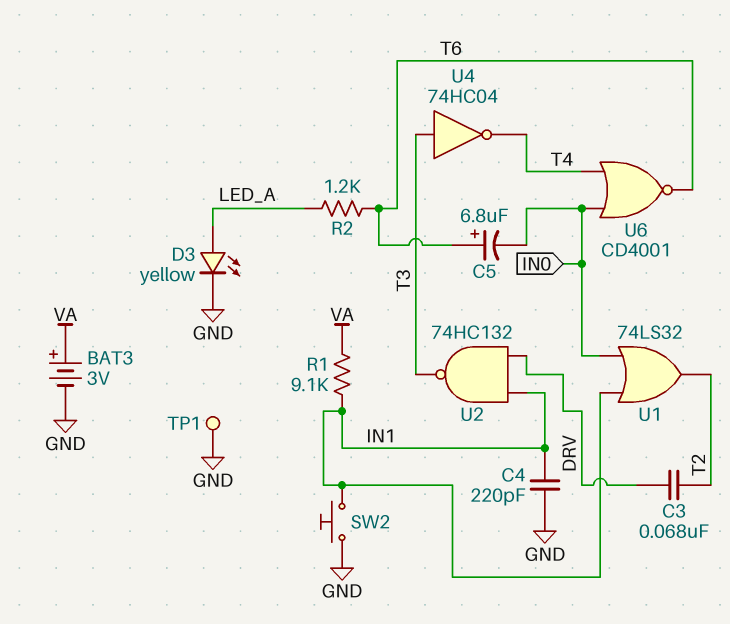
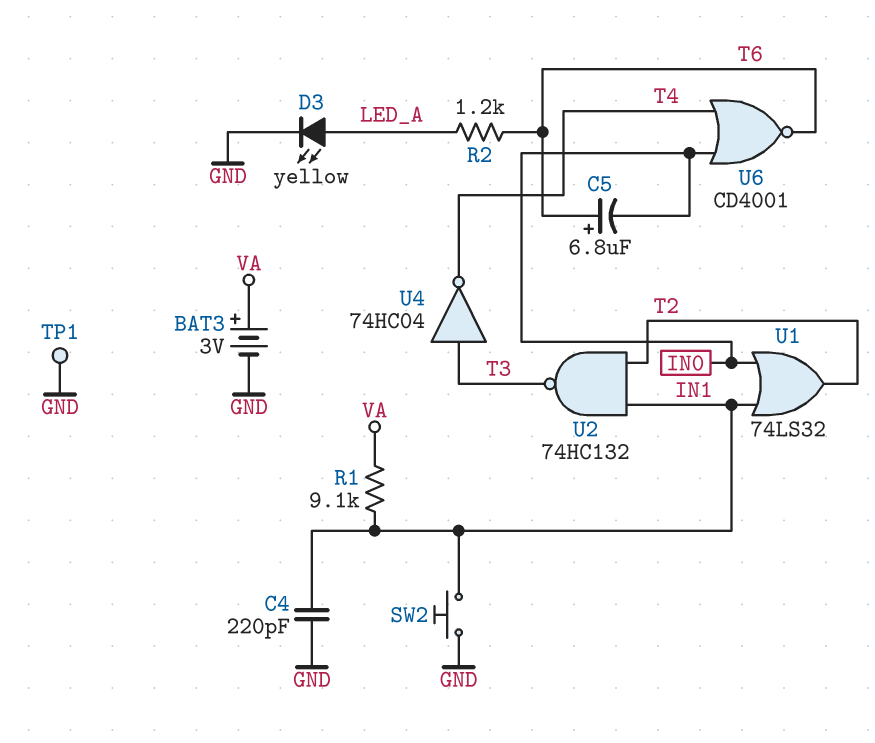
C3: 68nF (DRV, T2) -> none
U2: NAND 74HC132 (in DRV, in IN1, out T3) -> NAND 74HC132 (in IN1, in T2, out T3)

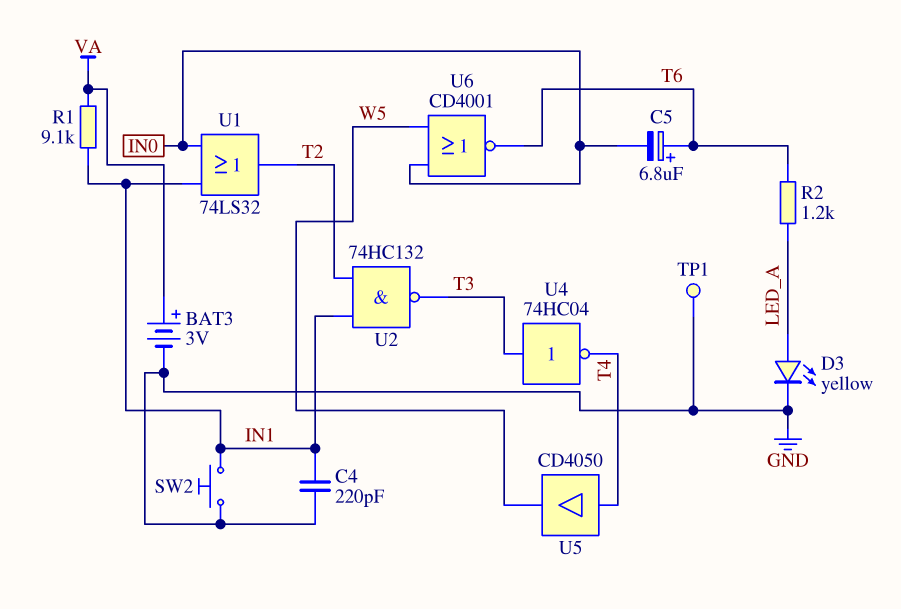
U5: none -> buffer CD4050 (in T4, out W5)
U6: NOR CD4001 (in IN0, in T4, out T6) -> NOR CD4001 (in IN0, in W5, out T6)

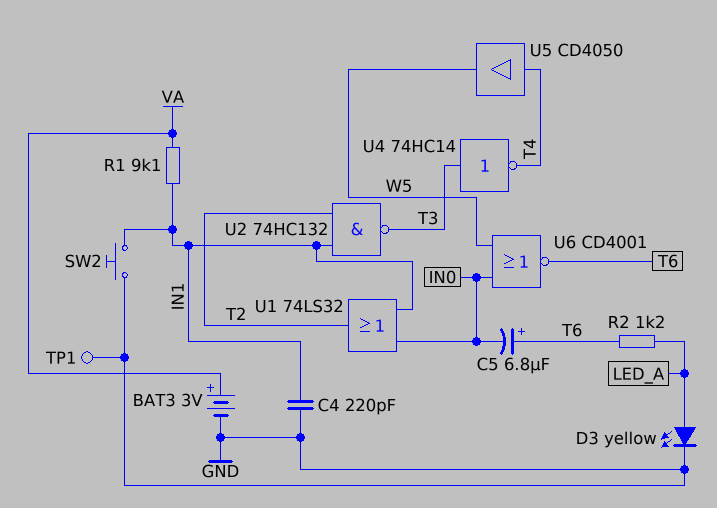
U4: NOT 74HC04 (in T3, out T4) -> NOT 74HC14 (in T3, out T4)

